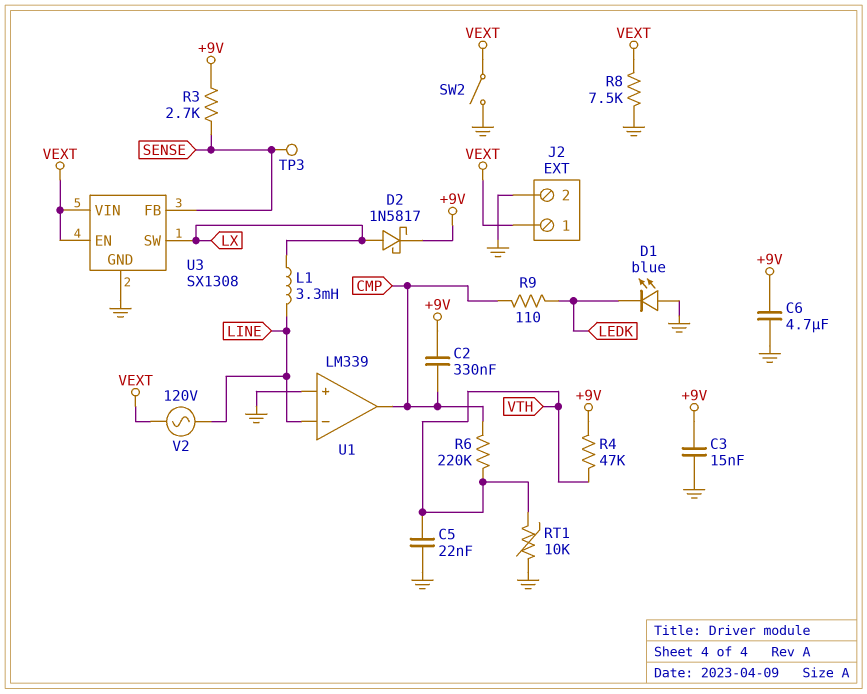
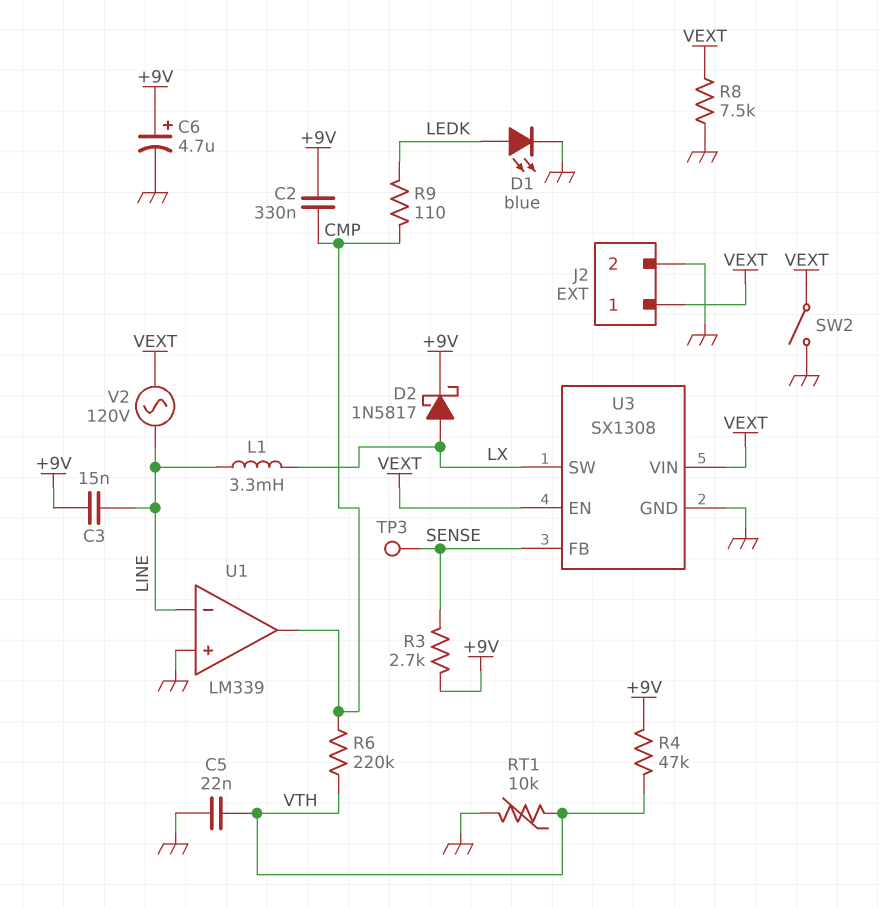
C3: 15nF (+9V, GND) -> 15nF (+9V, LINE)
C6: 4.7uF (+9V, GND) -> 4.7uF (plus +9V, minus GND)
D1: LED blue (A GND, K LEDK) -> LED blue (A LEDK, K GND)

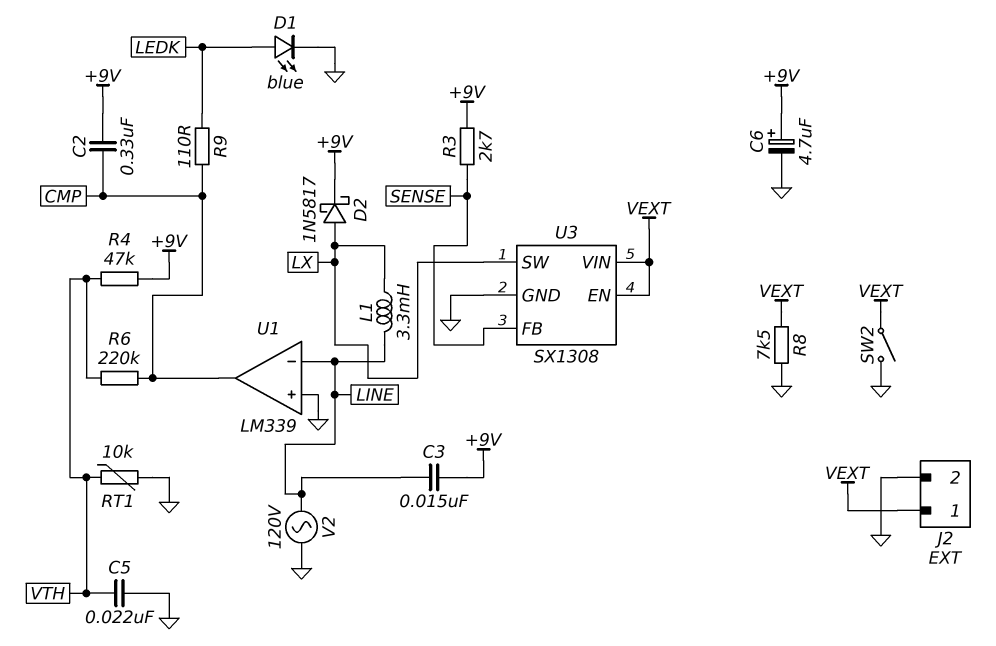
TP3: test point (SENSE) -> none
V2: AC 120V (LINE, VEXT) -> AC 120V (GND, LINE)

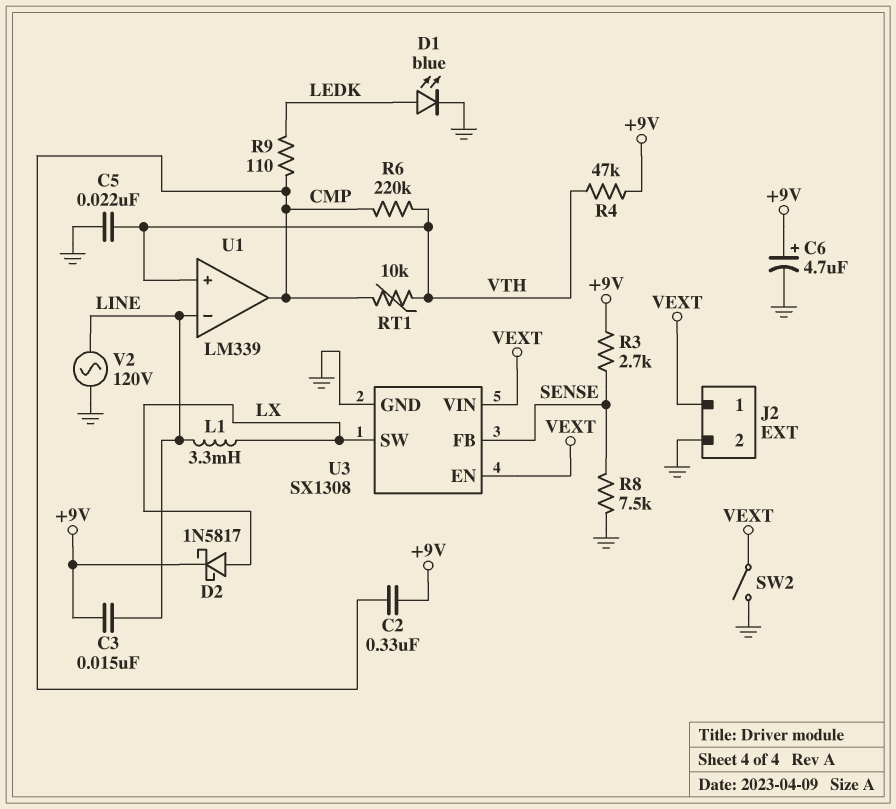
R8: 7.5k (GND, VEXT) -> 7.5k (GND, SENSE)
RT1: 10k (GND, VTH) -> 10k (CMP, VTH)
U1 pin in+: GND -> VTH

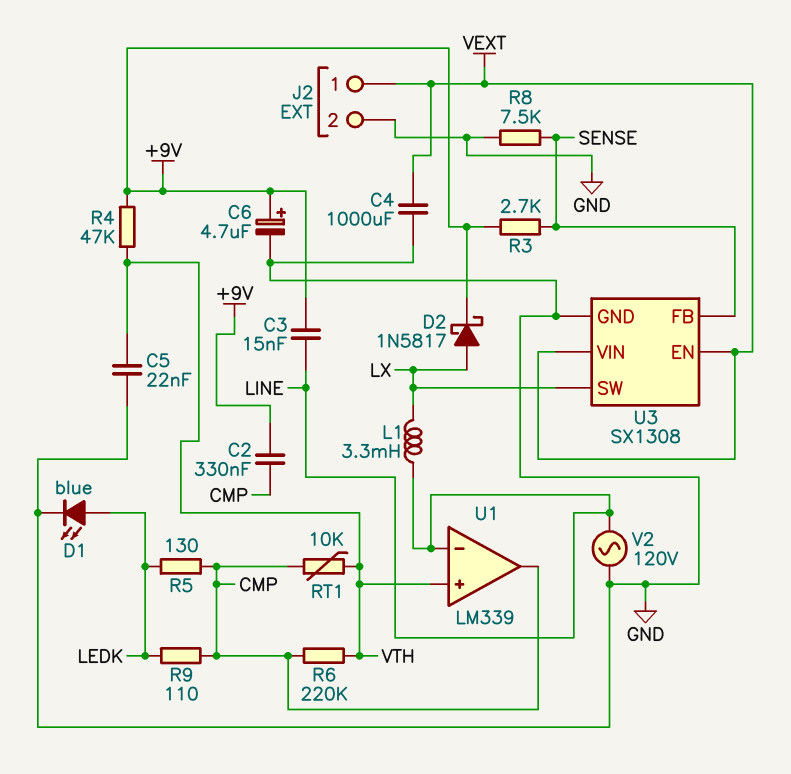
C4: none -> 1000uF (GND, VEXT)
R5: none -> 130 (CMP, LEDK)
SW2: switch (GND, VEXT) -> none

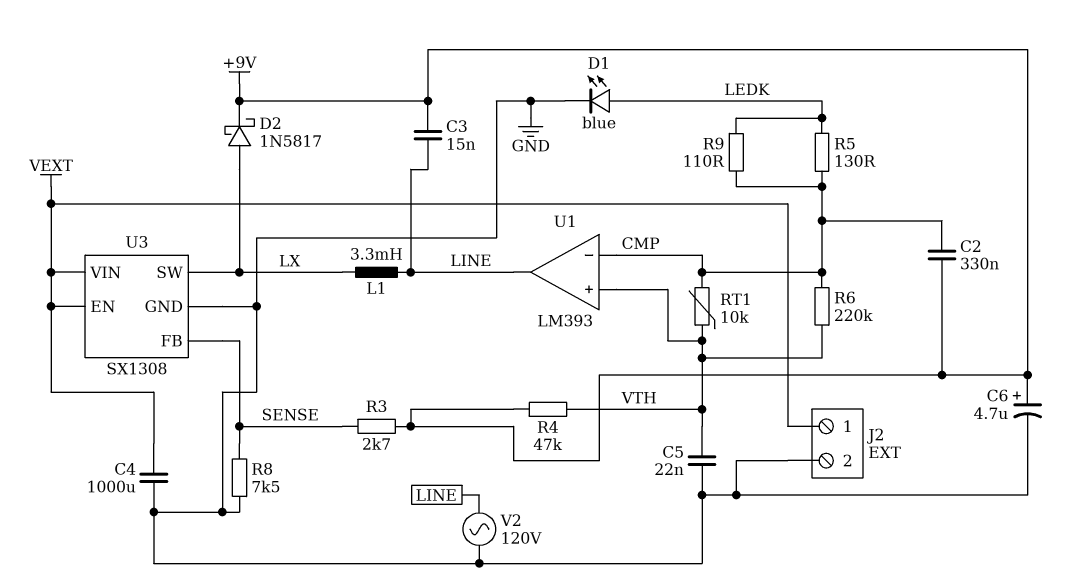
U1: LM339 -> LM393
U1 pin in-: LINE -> CMP
U1 pin out: CMP -> LINE

